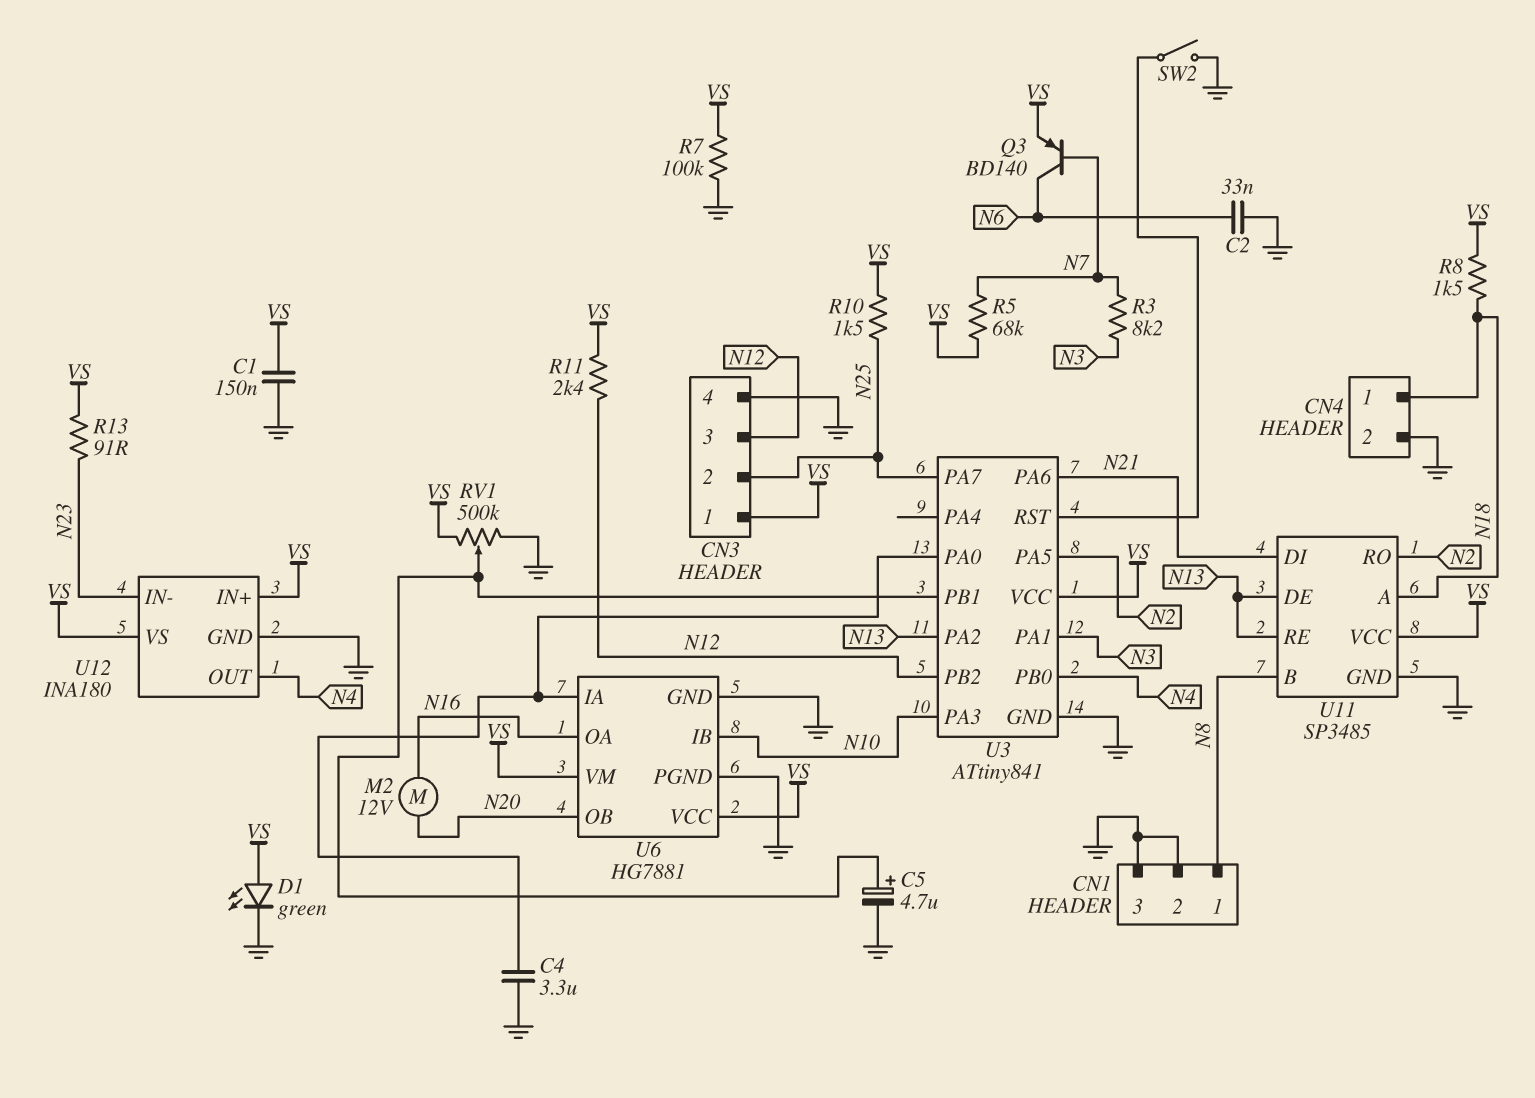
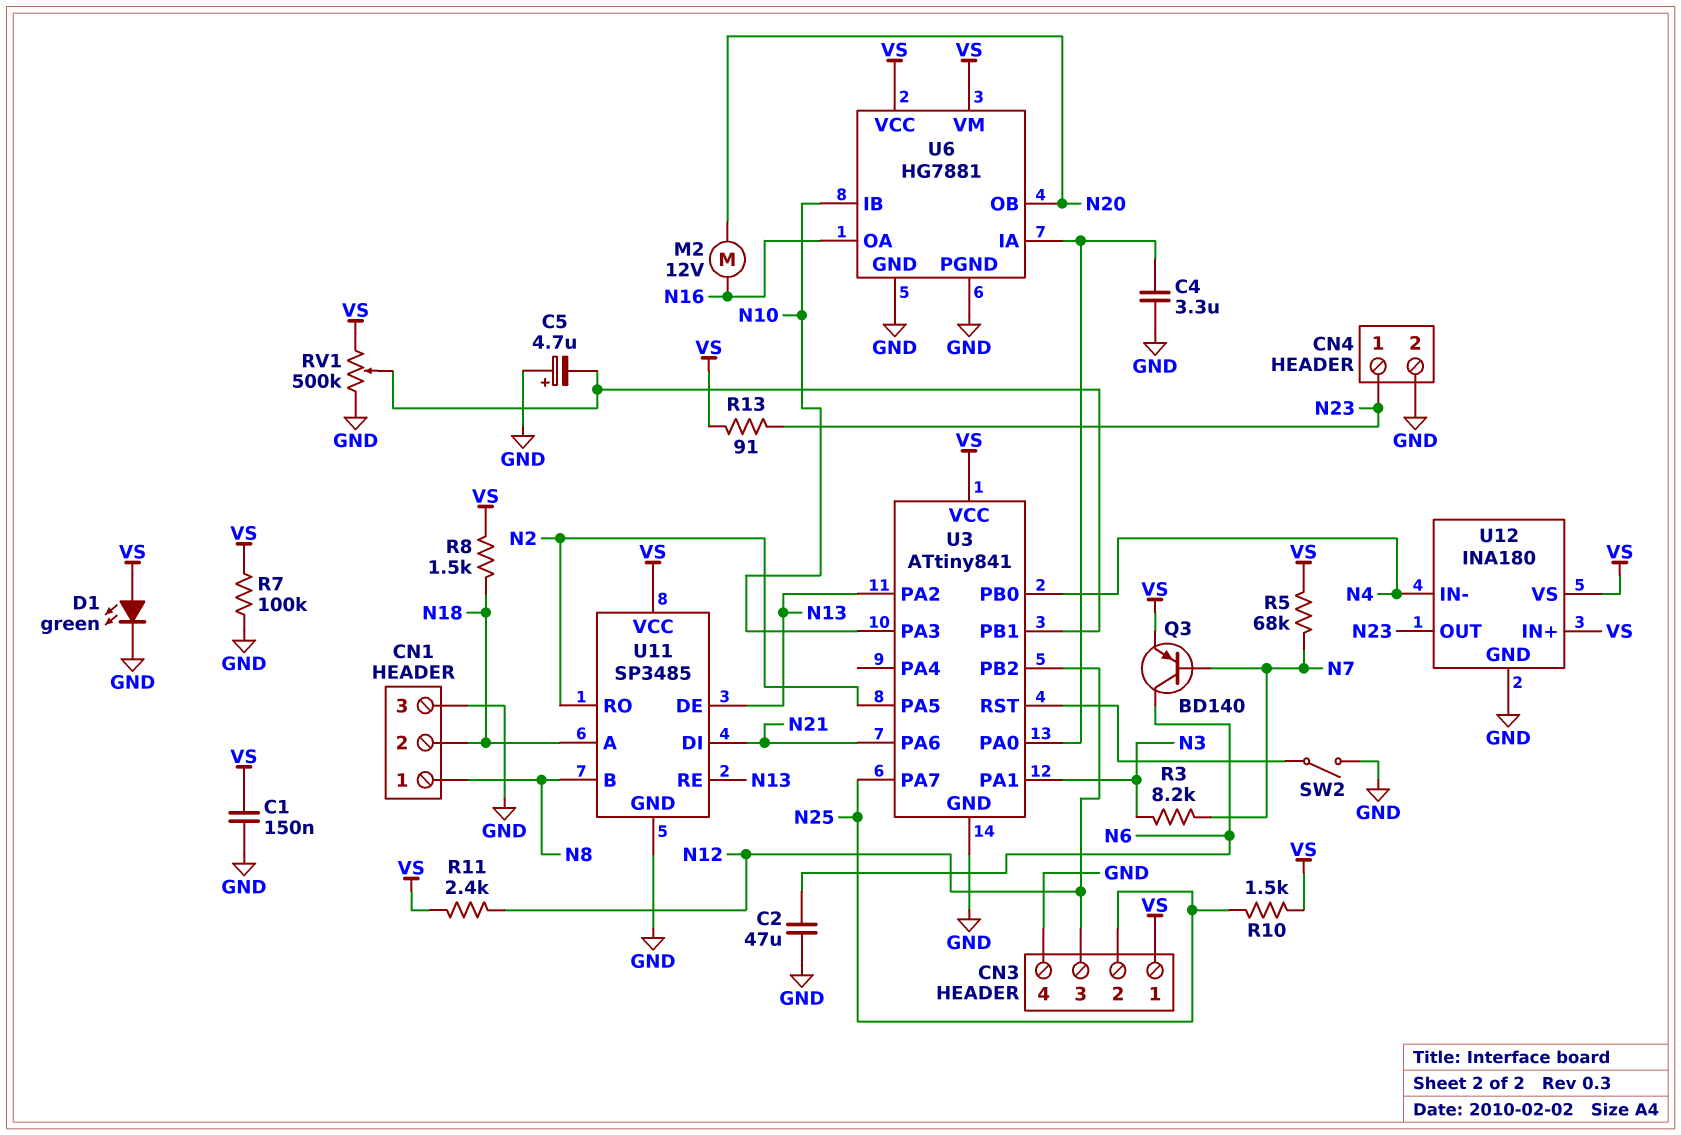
C2: 33nF (GND, N6) -> 47uF (GND, N6)
C5: 4.7uF (plus U3/PB1, minus GND) -> 4.7uF (plus GND, minus U3/PB1)
CN1 pin 2: GND -> N18
CN4 pin 1: N18 -> N23
U12 pin IN-: N23 -> N4
U12 pin OUT: N4 -> N23

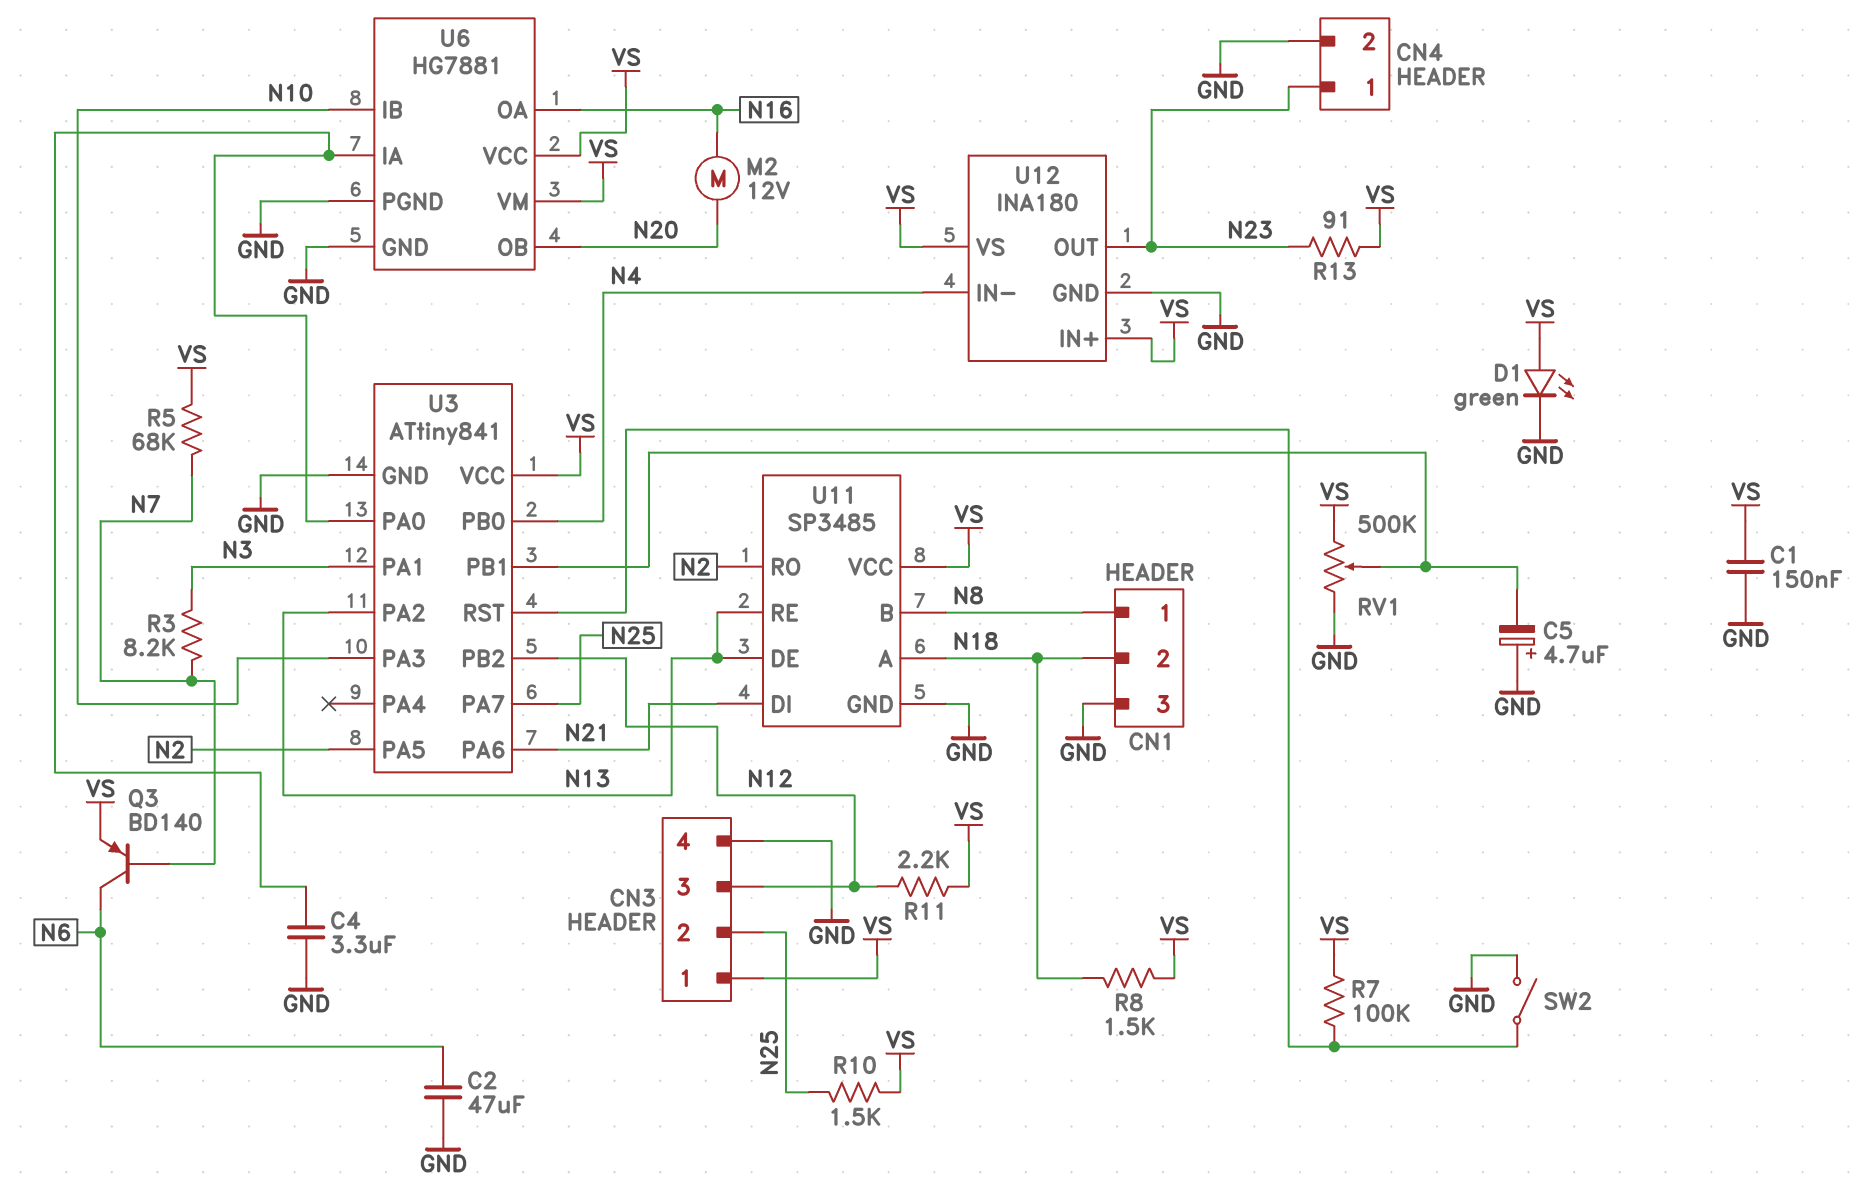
R7: 100k (GND, VS) -> 100k (U3/RST, VS)
R11: 2.4k (N12, VS) -> 2.2k (N12, VS)

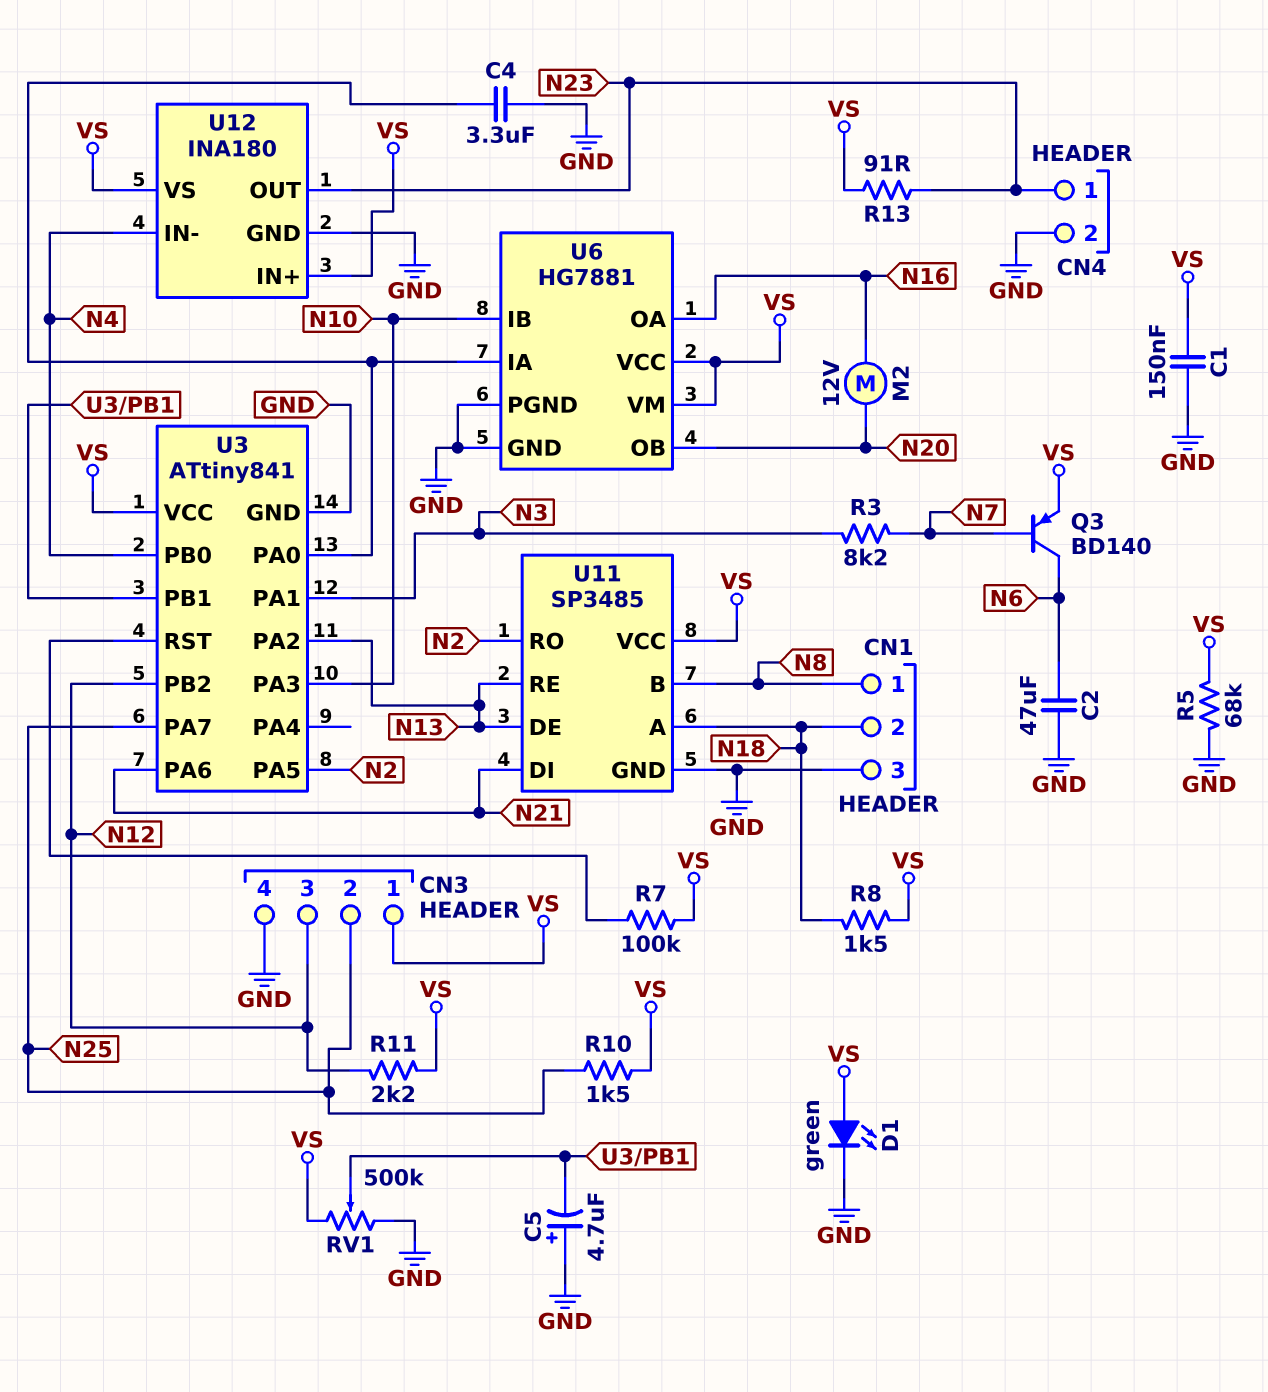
R5: 68k (N7, VS) -> 68k (GND, VS)
SW2: switch (GND, U3/RST) -> none

